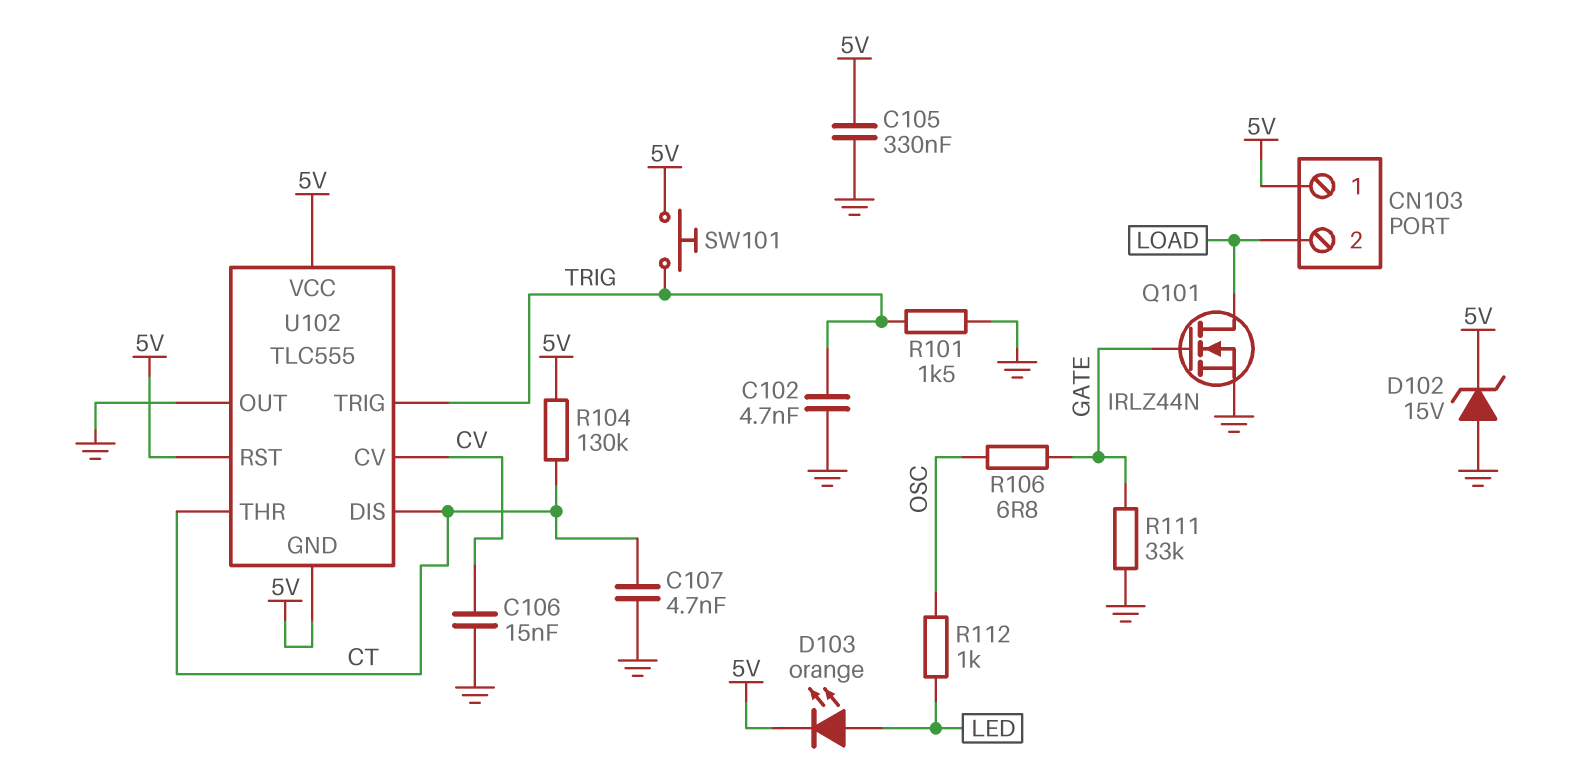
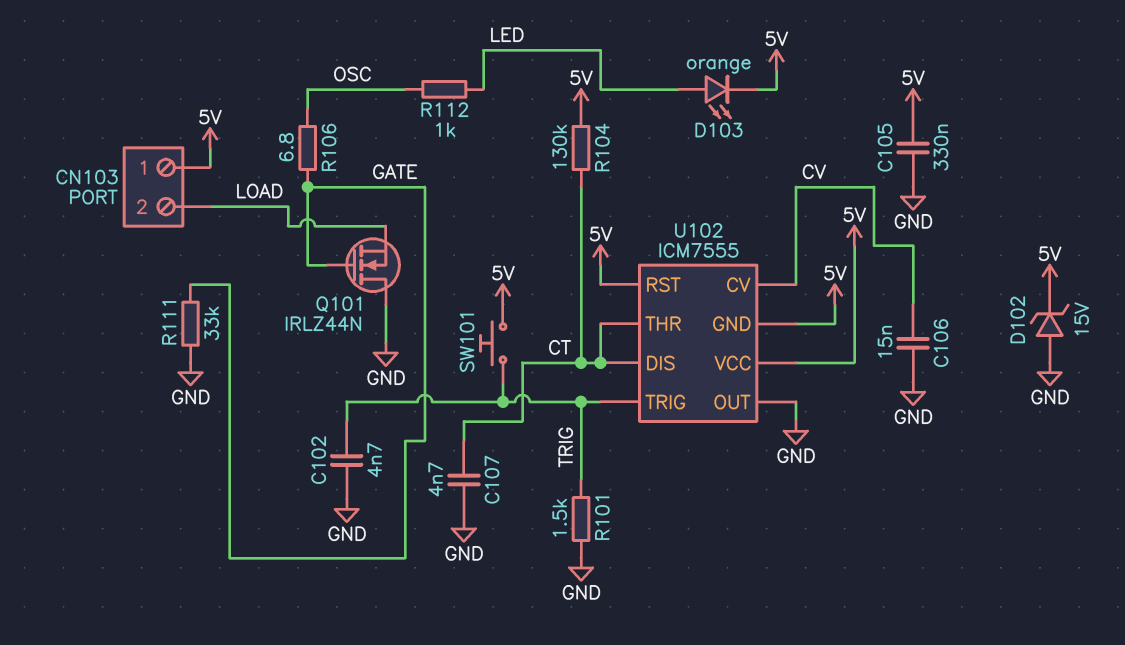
Q101: NMOS IRLZ44N (G GATE, D LOAD, S GND) -> NMOS IRLZ44N (G GATE, D GND, S LOAD)
U102: TLC555 -> ICM7555

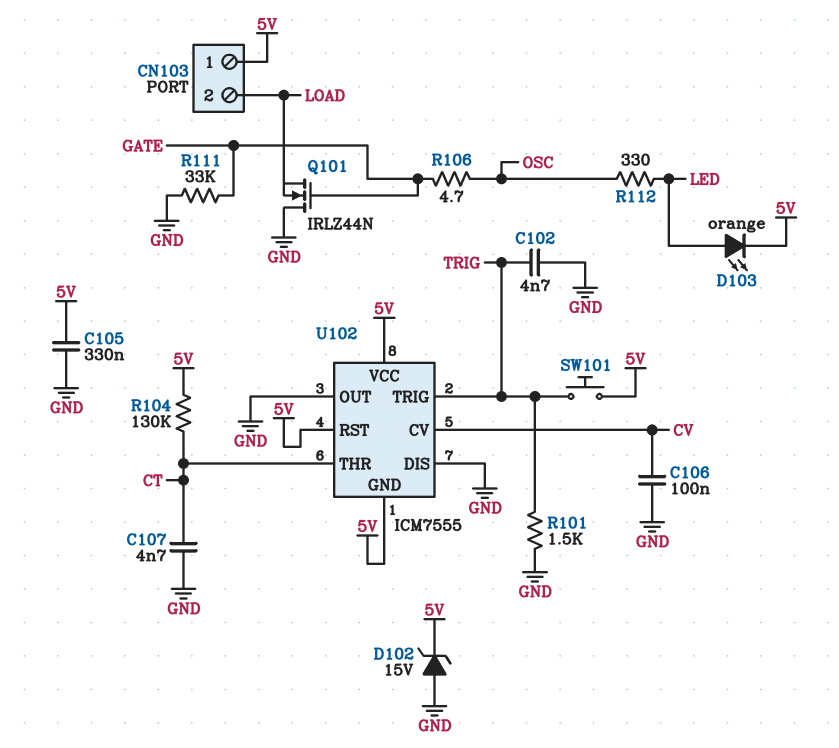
C106: 15nF (CV, GND) -> 100nF (CV, GND)
R106: 6.8 (GATE, OSC) -> 4.7 (GATE, OSC)
R112: 1k (LED, OSC) -> 330 (LED, OSC)
U102 pin DIS: CT -> GND

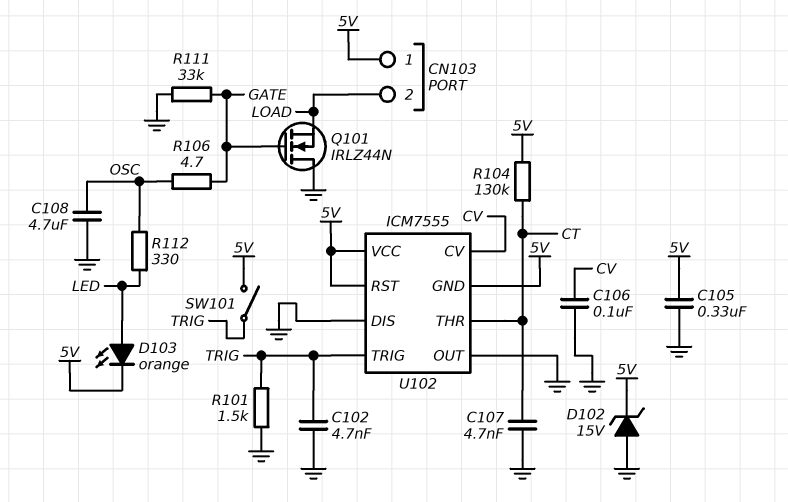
C108: none -> 4.7uF (GND, OSC)
SW101: button (5V, TRIG) -> switch (5V, TRIG)

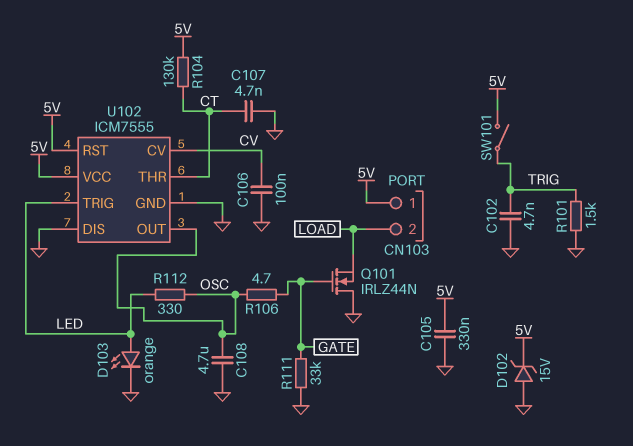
D103: LED orange (A LED, K 5V) -> LED orange (A LED, K GND)
U102 pin GND: 5V -> GND
U102 pin OUT: GND -> OSC
U102 pin TRIG: TRIG -> LED

